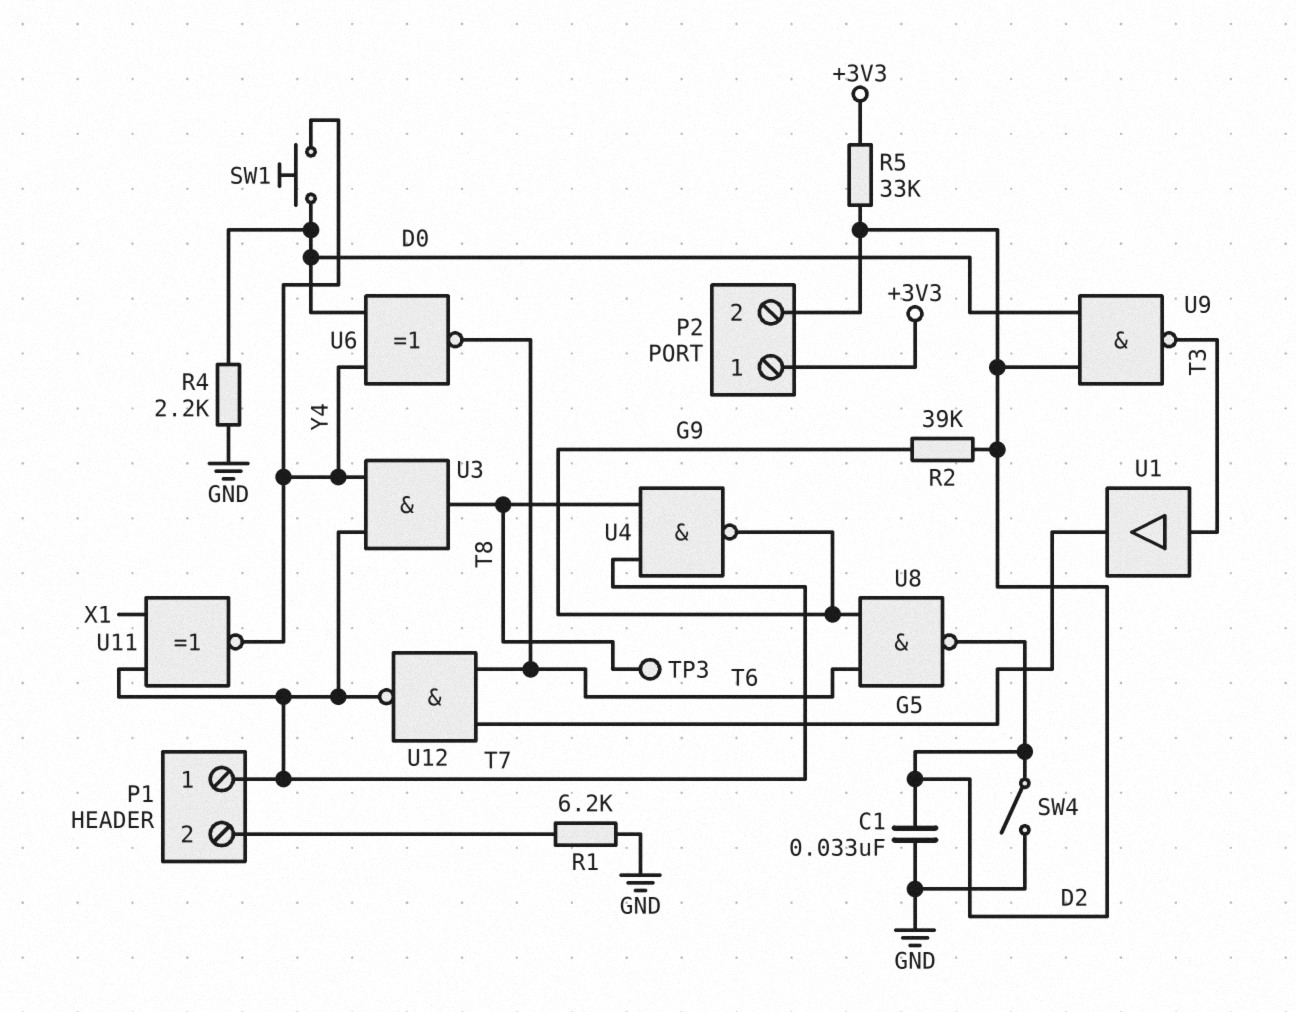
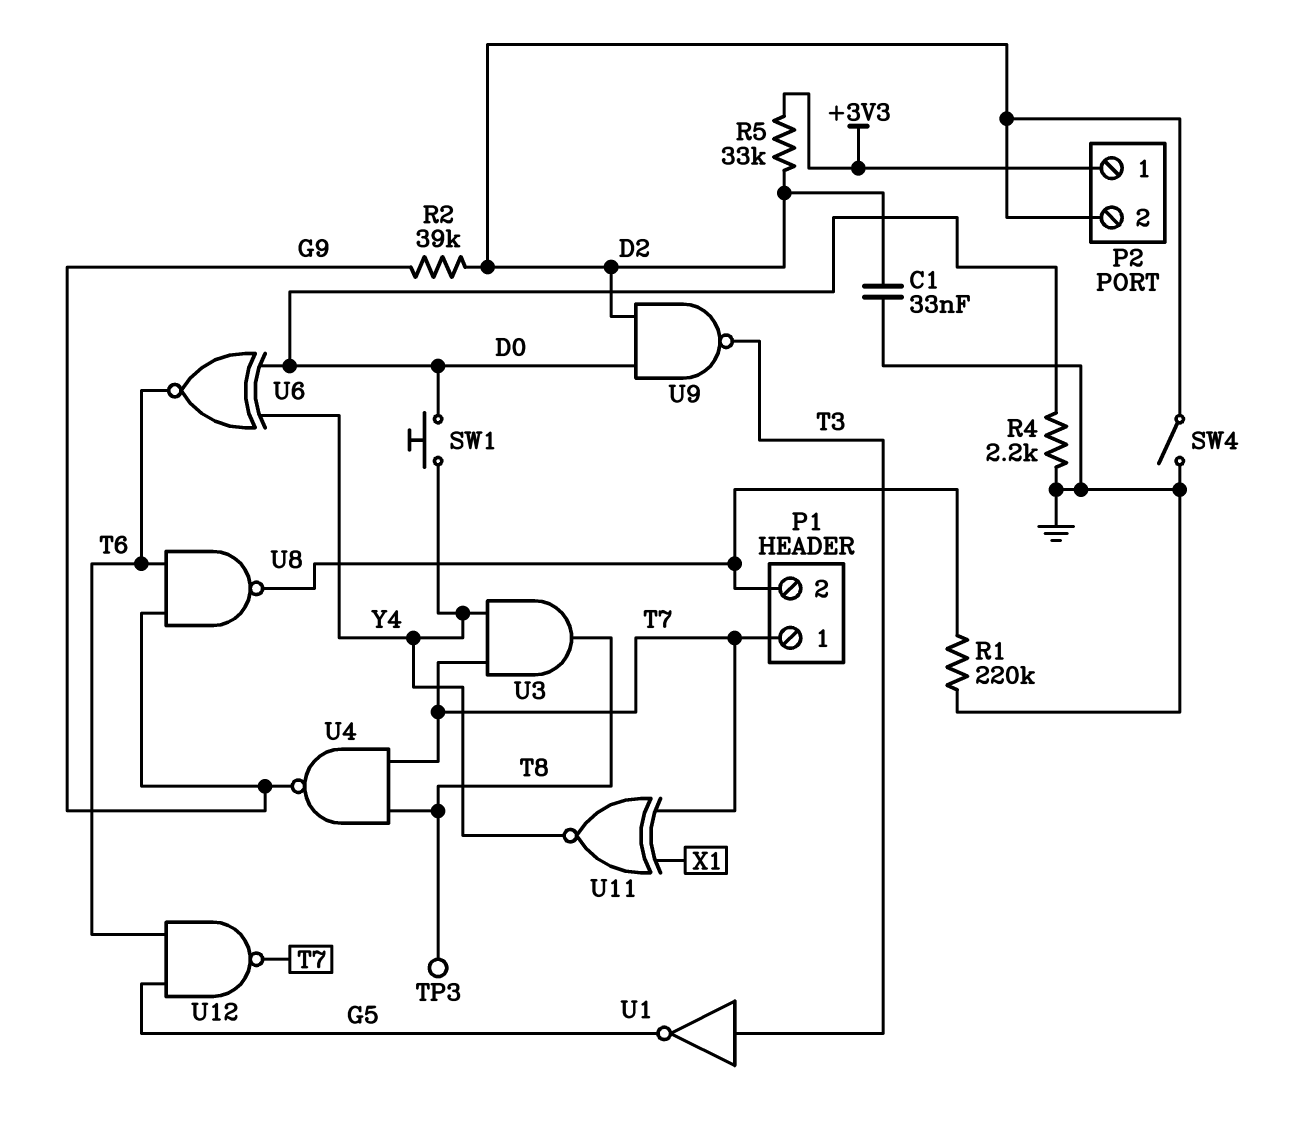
R1: 6.2k (GND, P1/2) -> 220k (GND, P1/2)
U1: buffer (in T3, out G5) -> NOT (in T3, out G5)
U8: NAND (in G9, in T6, out D2) -> NAND (in G9, in T6, out P1/2)

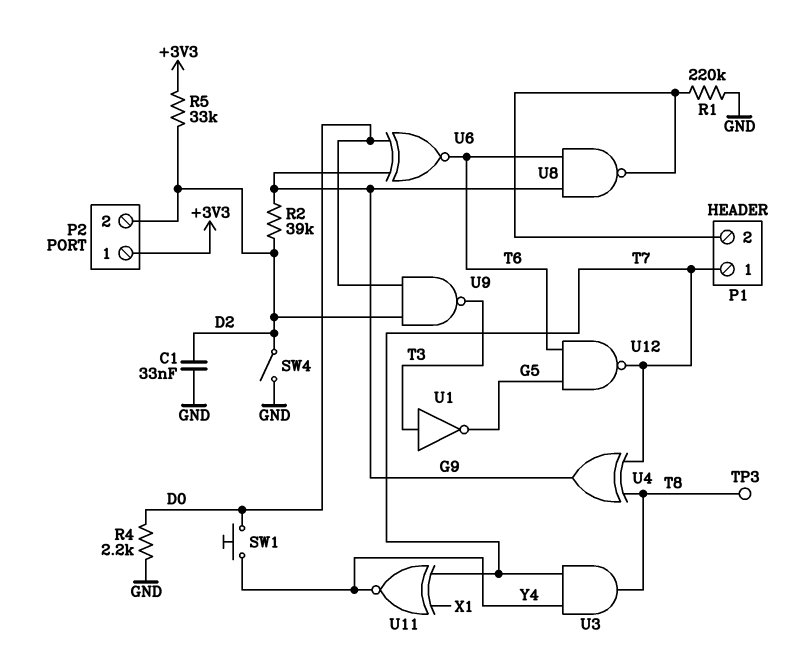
U4: NAND (in T7, in T8, out G9) -> XOR (in T7, in T8, out G9)
U6: XNOR (in D0, in Y4, out T6) -> XNOR (in D0, in G9, out T6)

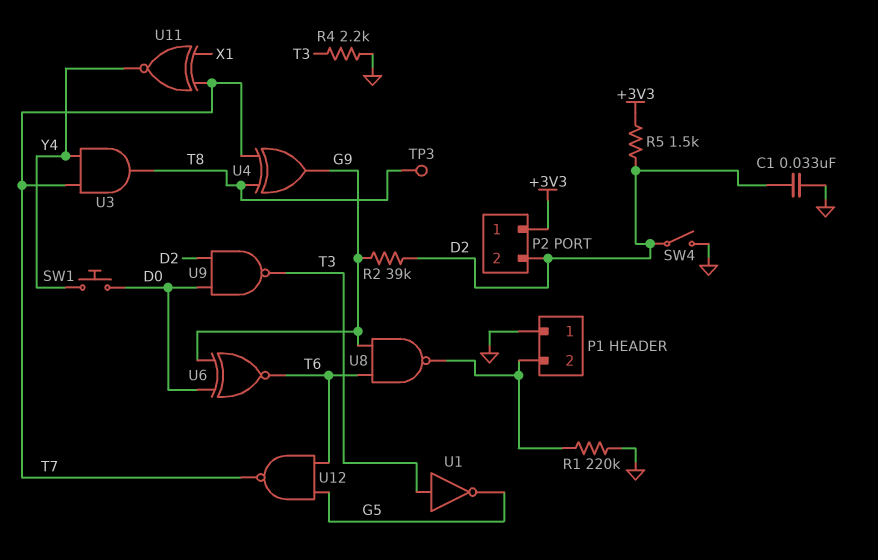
P1 pin 1: T7 -> GND
R4: 2.2k (D0, GND) -> 2.2k (GND, T3)
R5: 33k (+3V3, D2) -> 1.5k (+3V3, D2)

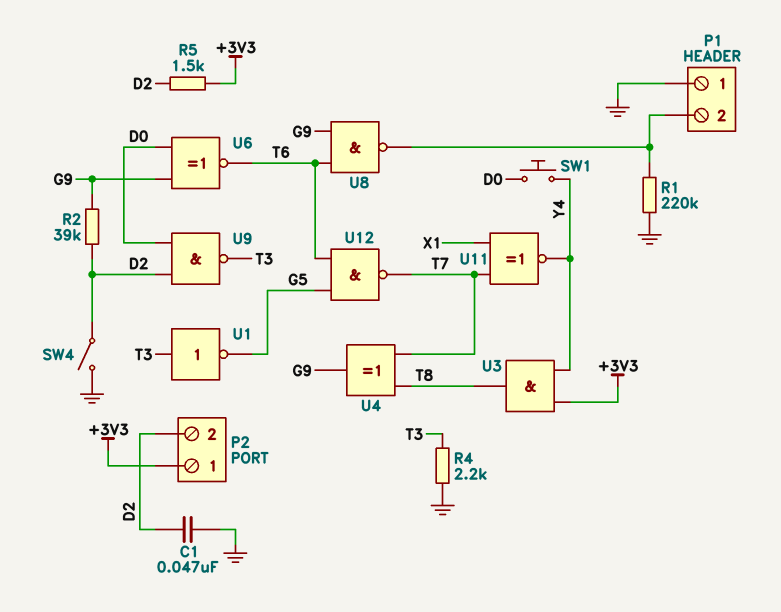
C1: 33nF (D2, GND) -> 47nF (D2, GND)
TP3: test point (T8) -> none
U3: AND (in T7, in Y4, out T8) -> AND (in +3V3, in Y4, out T8)

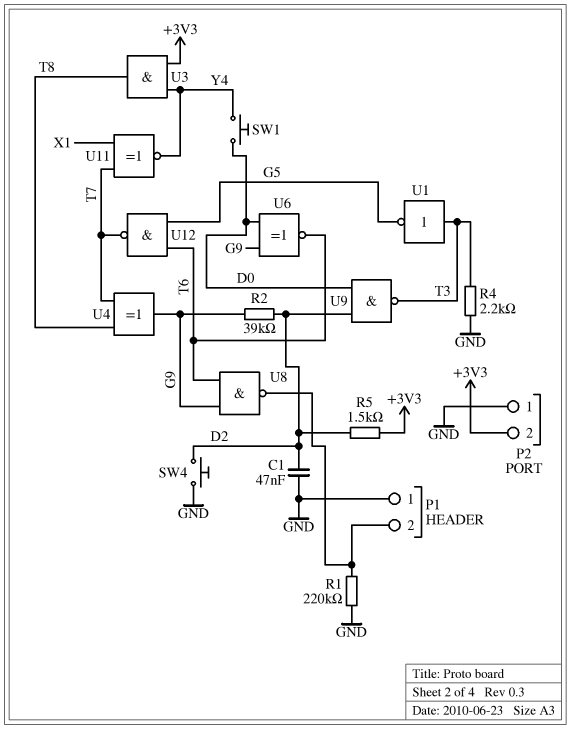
P2 pin 1: +3V3 -> GND
P2 pin 2: D2 -> +3V3
SW4: switch (D2, GND) -> button (D2, GND)

